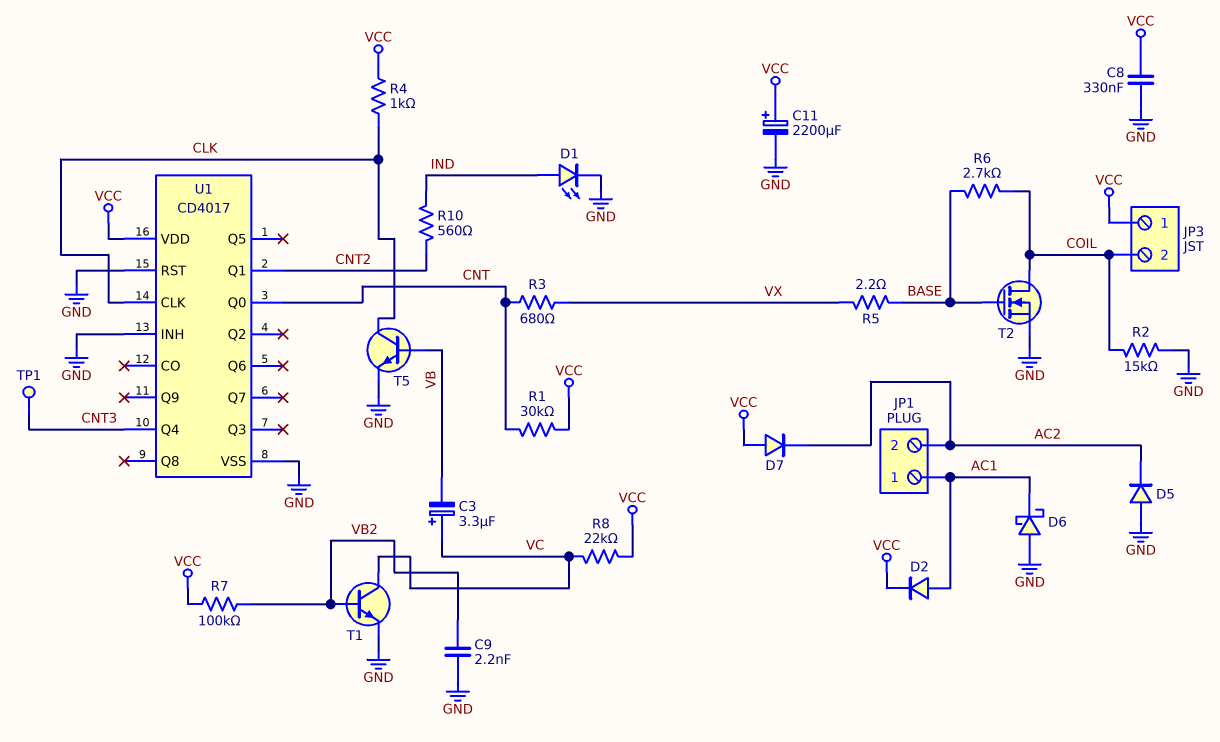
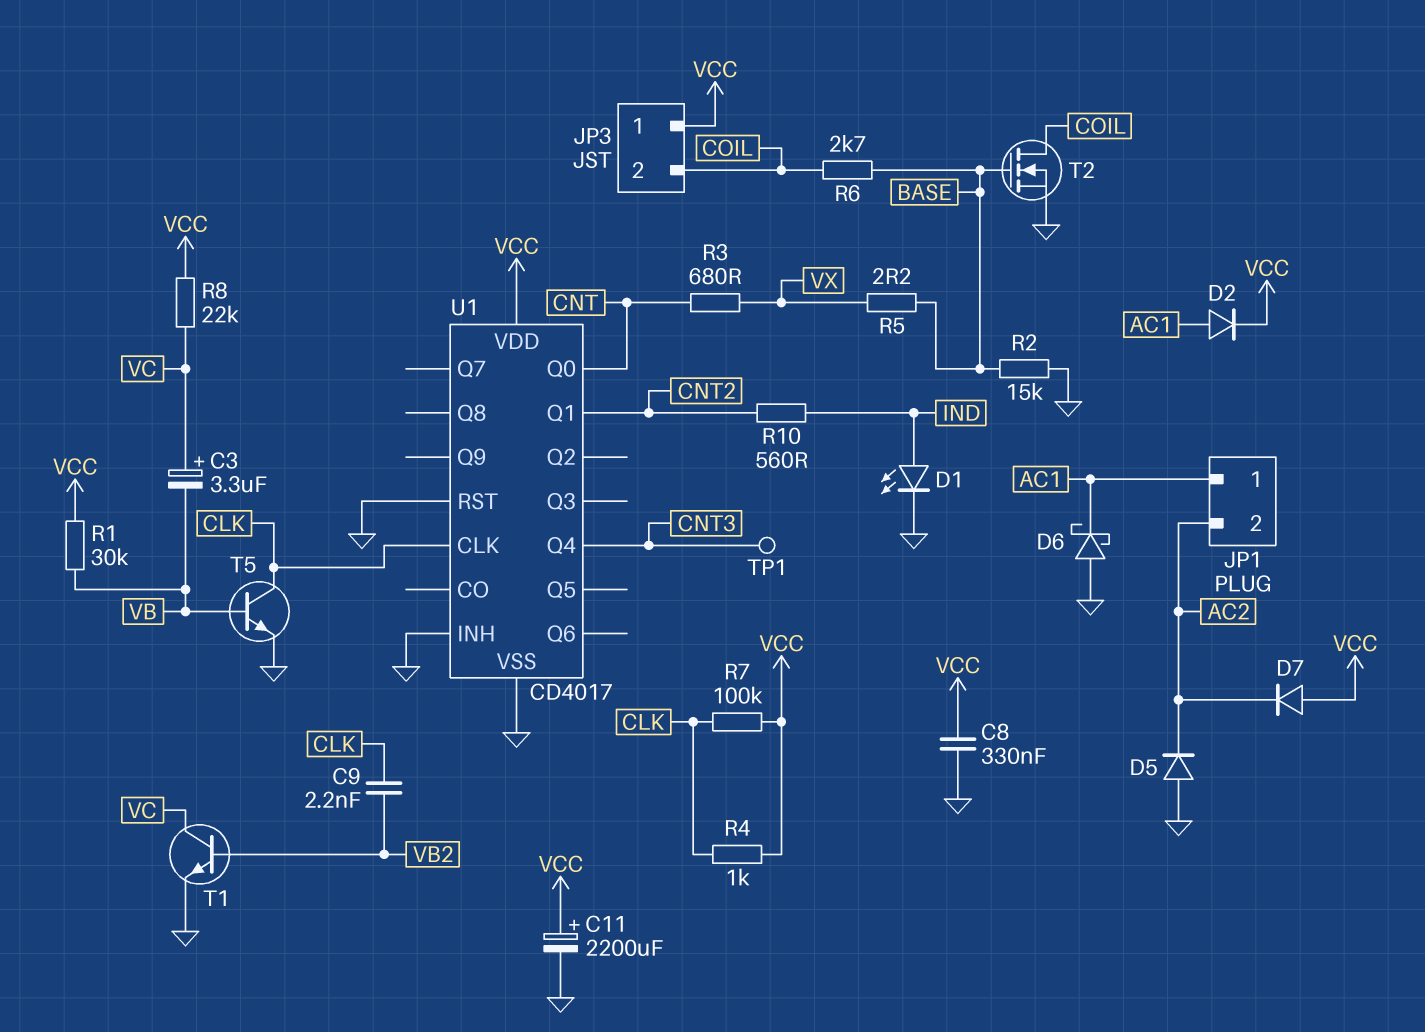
C9: 2.2nF (GND, VB2) -> 2.2nF (CLK, VB2)
R1: 30k (CNT, VCC) -> 30k (VB, VCC)
R2: 15k (COIL, GND) -> 15k (BASE, GND)
R7: 100k (VB2, VCC) -> 100k (CLK, VCC)

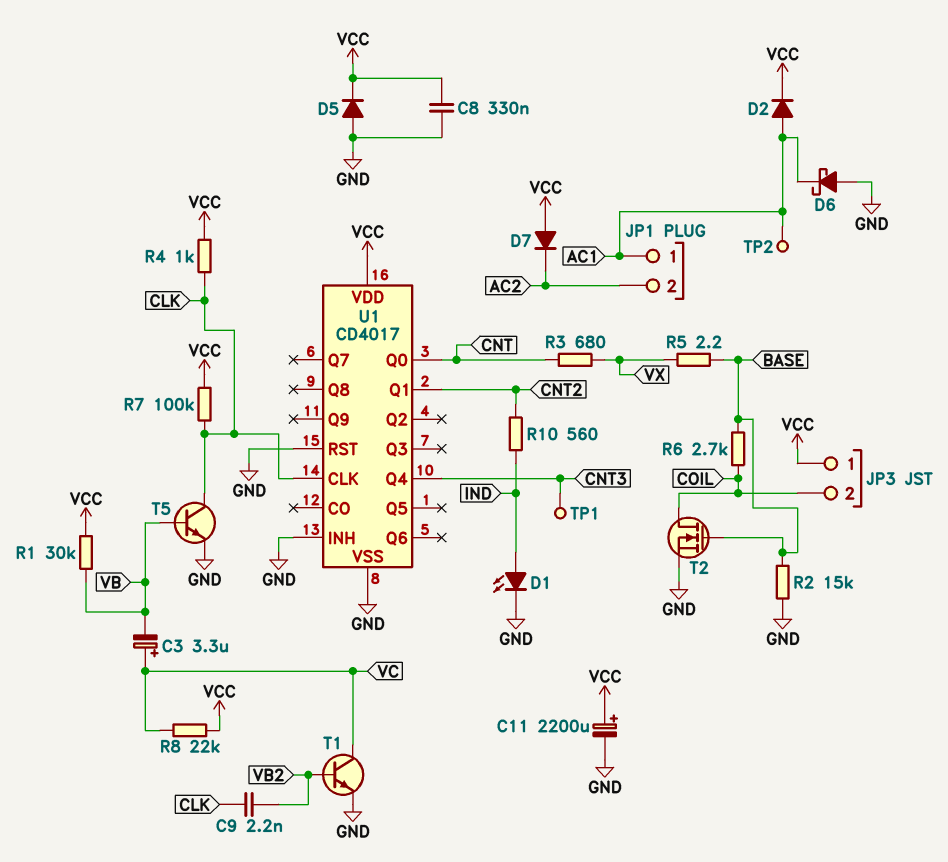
D5: diode (A GND, K AC2) -> diode (A GND, K VCC)
TP2: none -> test point (AC1)

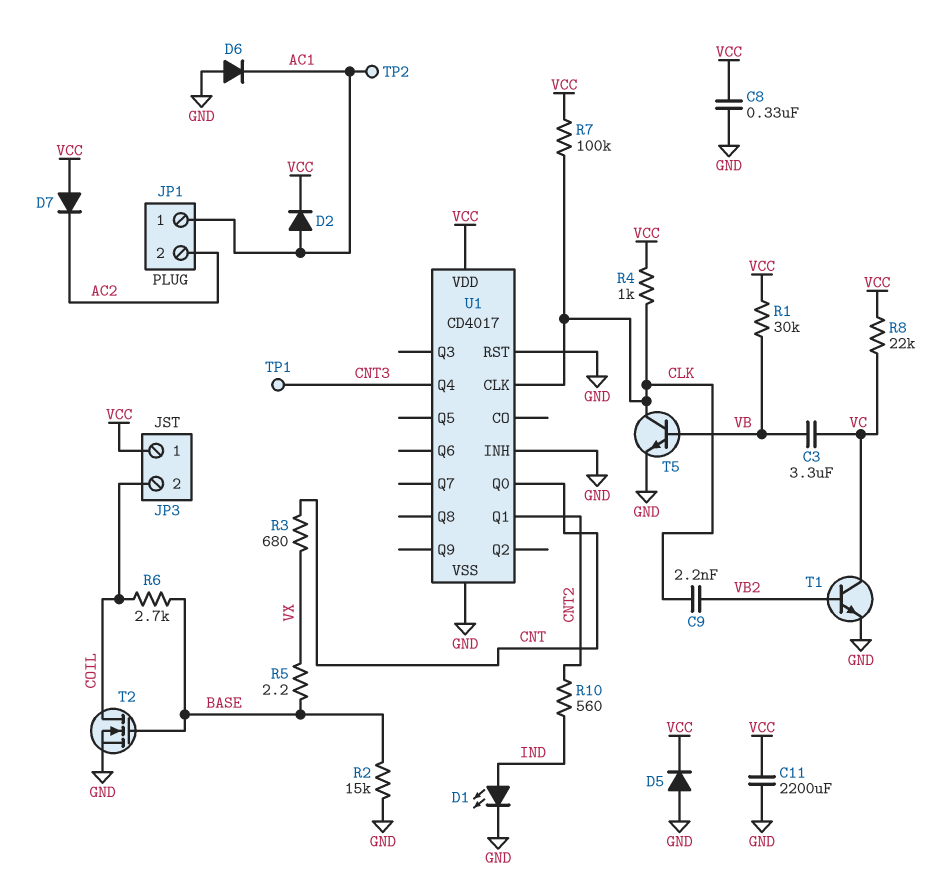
C3: 3.3uF (plus VC, minus VB) -> 3.3uF (VB, VC)
C11: 2200uF (plus VCC, minus GND) -> 2200uF (GND, VCC)
D6: schottky (A GND, K AC1) -> diode (A GND, K AC1)

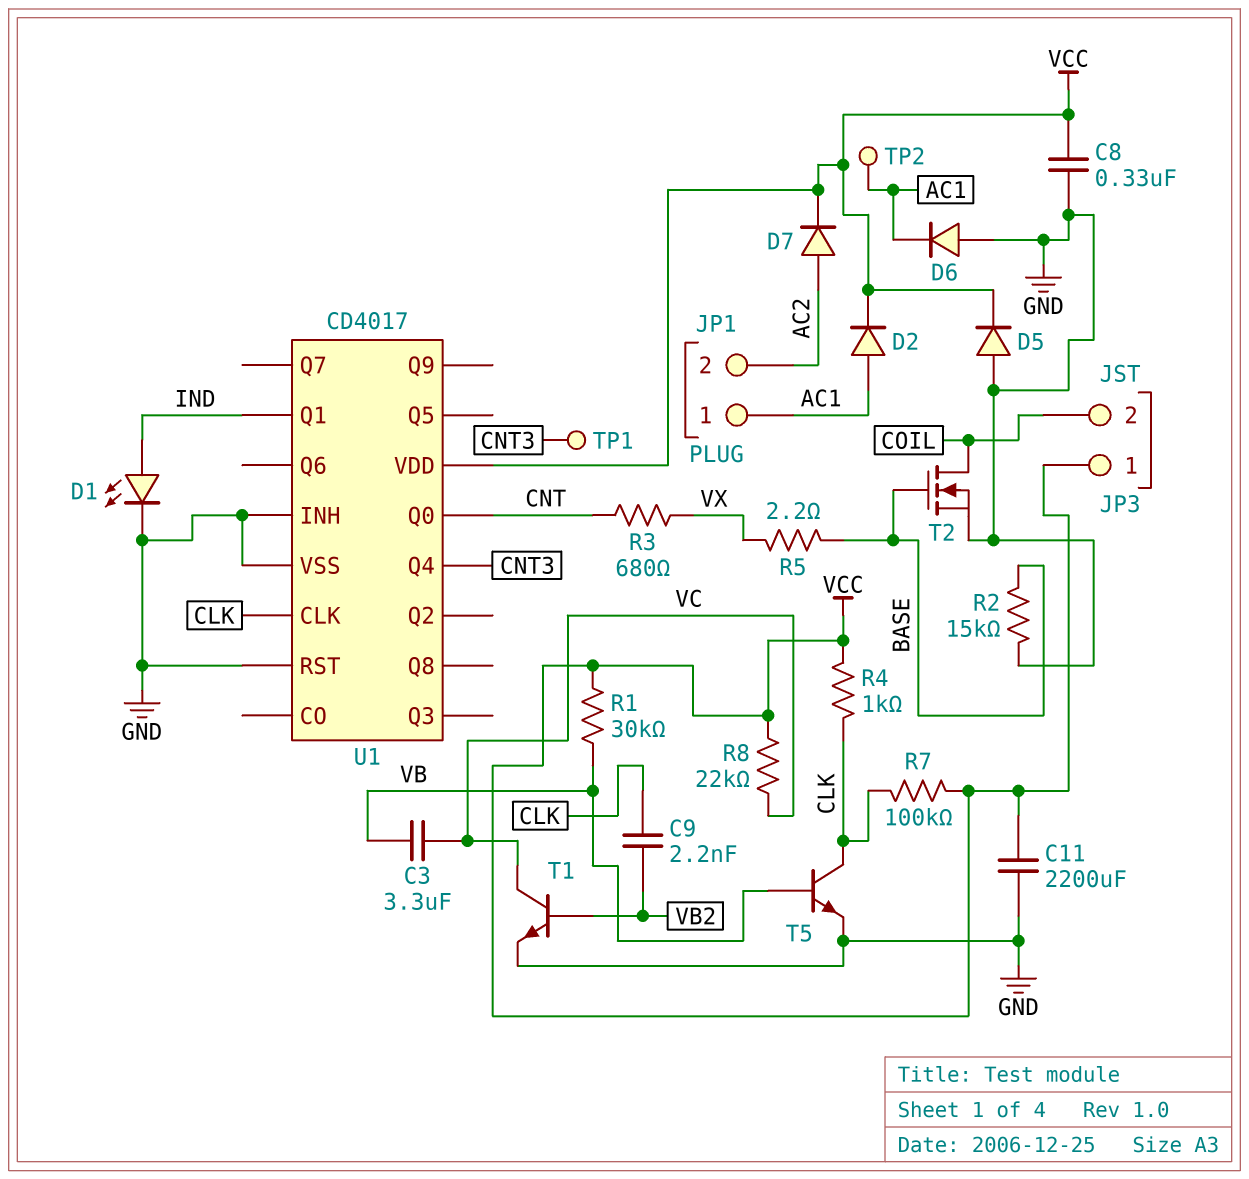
D7: diode (A VCC, K AC2) -> diode (A AC2, K VCC)
R6: 2.7k (BASE, COIL) -> none
R10: 560 (CNT2, IND) -> none
U1 pin Q1: CNT2 -> IND

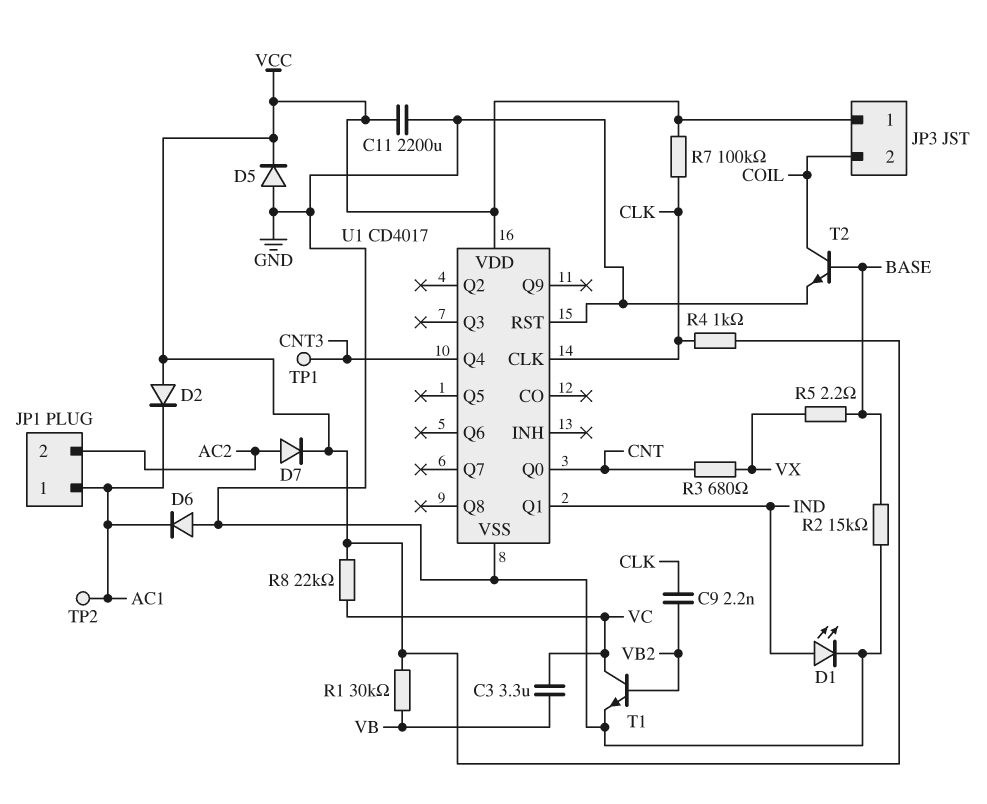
C8: 330nF (GND, VCC) -> none
D2: diode (A AC1, K VCC) -> diode (A VCC, K AC1)
T2: NMOS (G BASE, D COIL, S GND) -> NPN (B BASE, C COIL, E GND)
T5: NPN (B VB, C CLK, E GND) -> none
U1 pin INH: GND -> none

